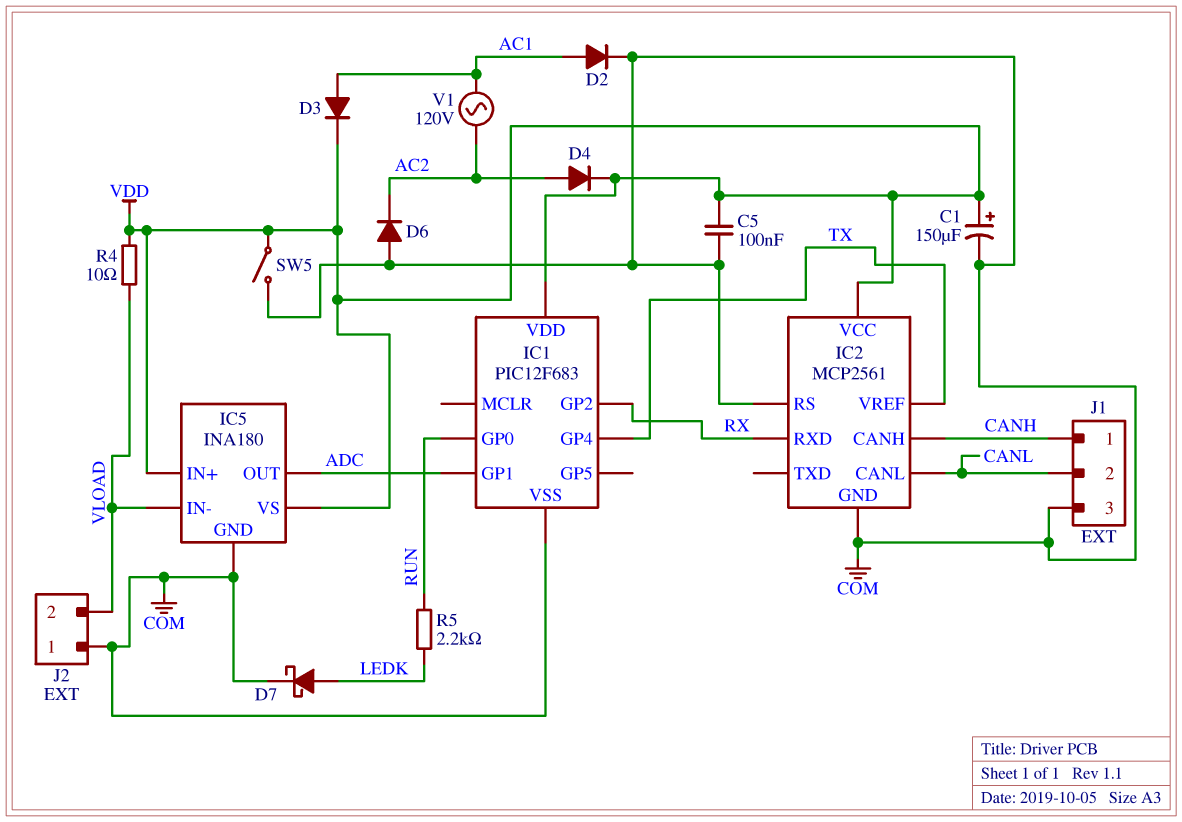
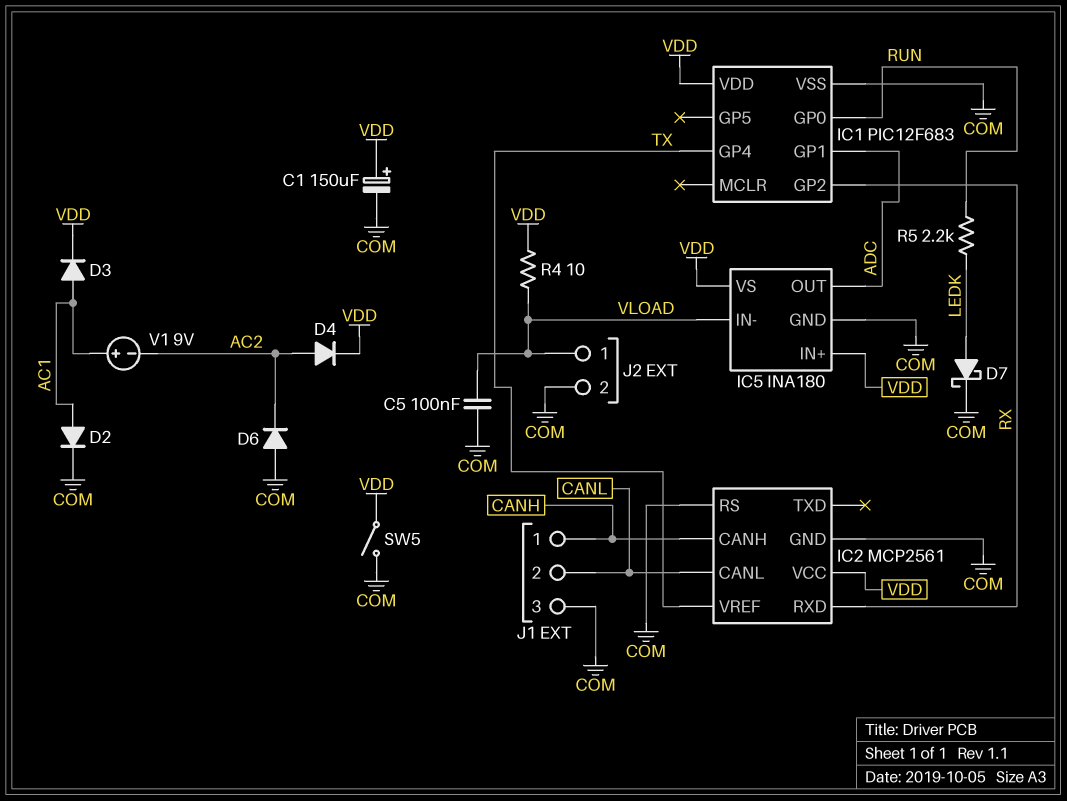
C5: 100nF (COM, VDD) -> 100nF (COM, VLOAD)
J2 pin 1: COM -> VLOAD
J2 pin 2: VLOAD -> COM
V1: AC 120V (AC1, AC2) -> 9V (plus AC1, minus AC2)

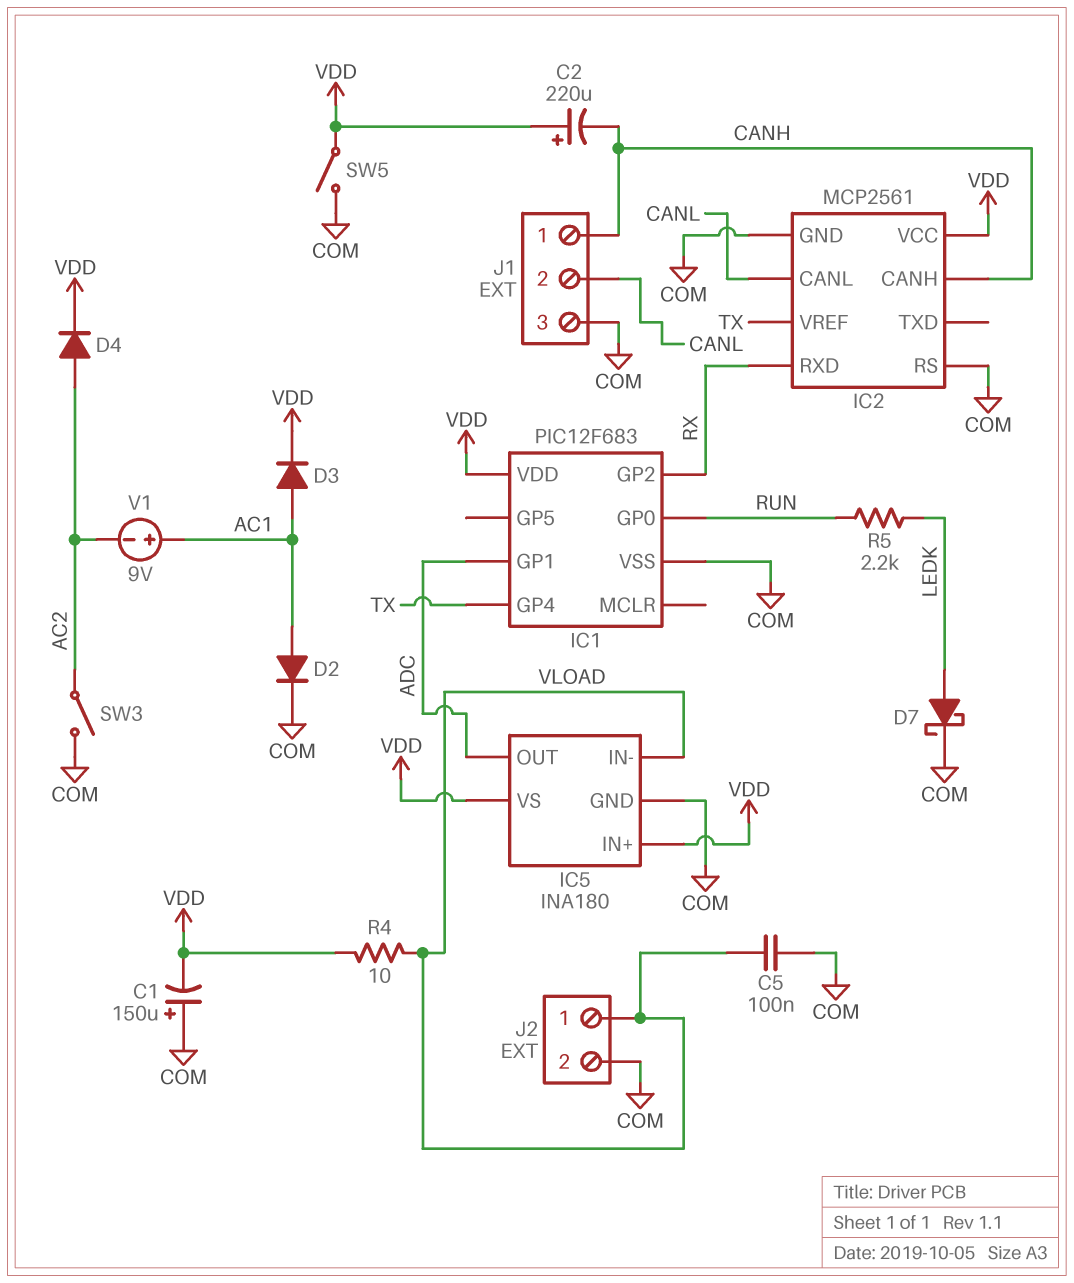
C1: 150uF (plus VDD, minus COM) -> 150uF (plus COM, minus VDD)
C2: none -> 220uF (plus VDD, minus CANH)
D6: diode (A COM, K AC2) -> none
SW3: none -> switch (AC2, COM)

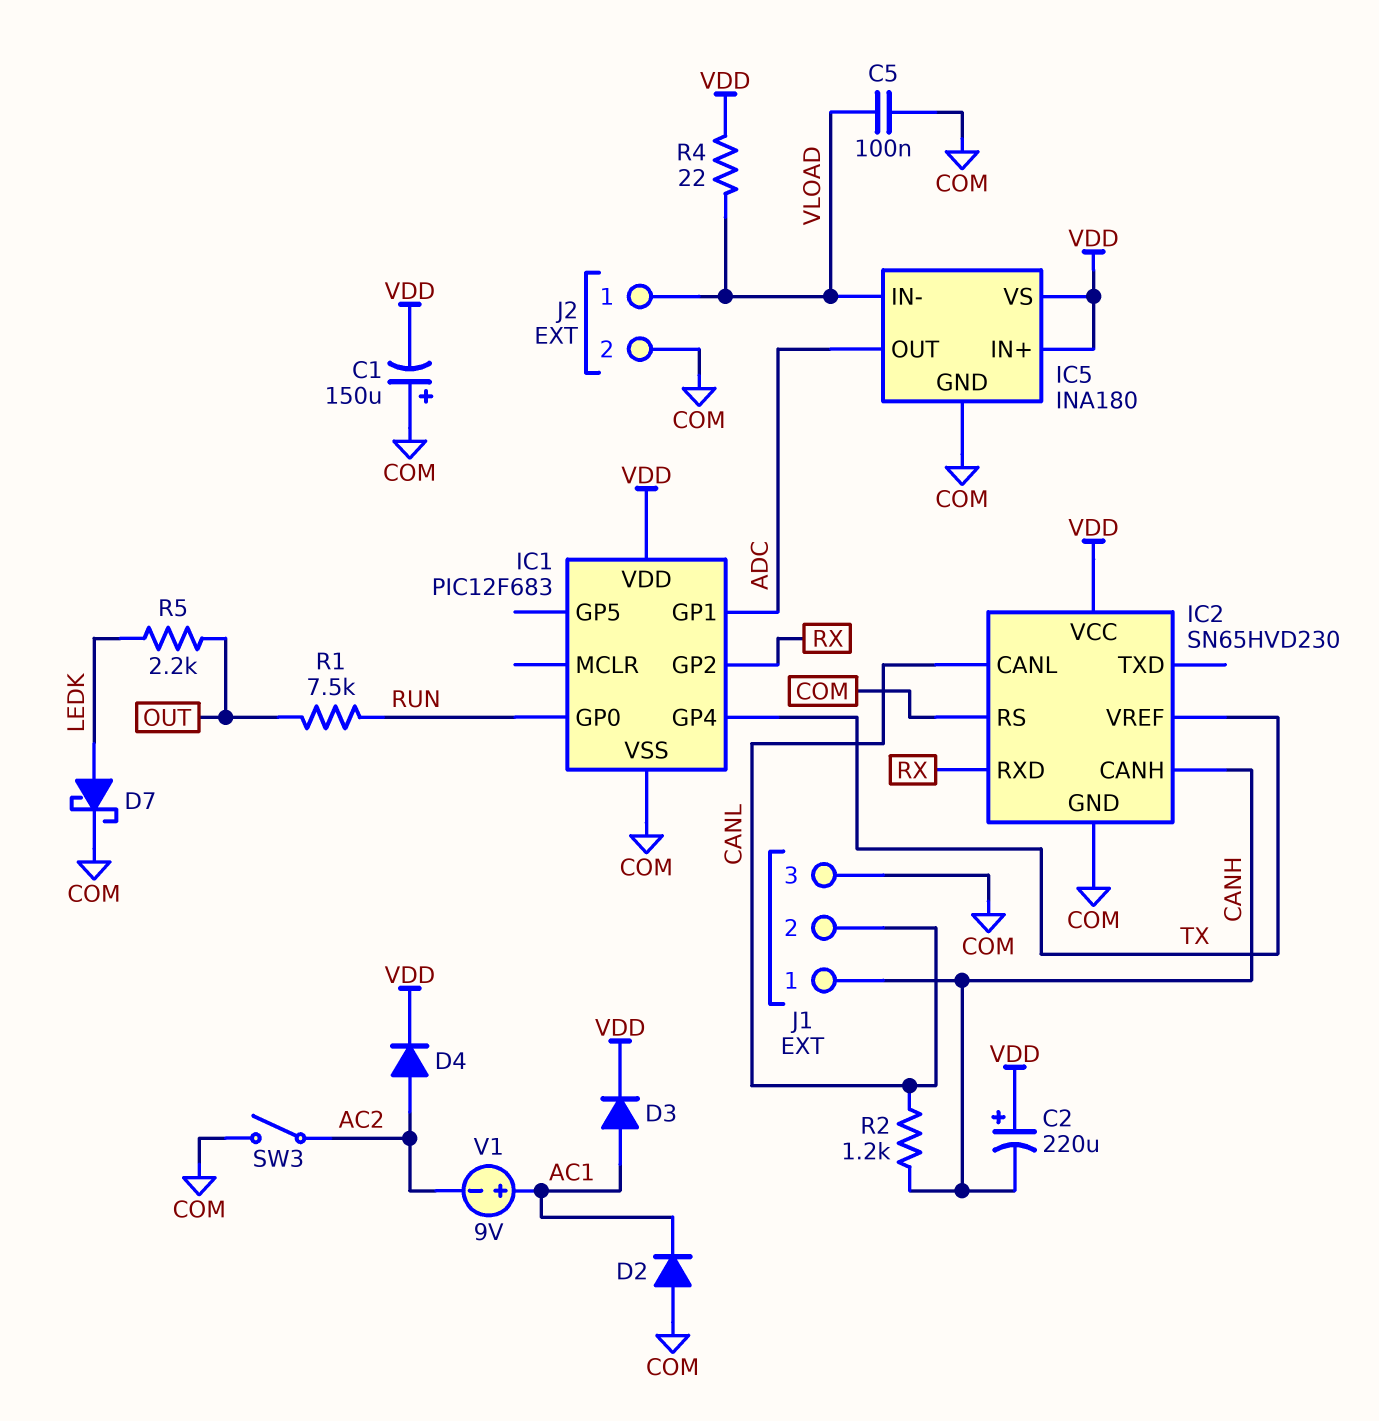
D2: diode (A AC1, K COM) -> diode (A COM, K AC1)
IC2: MCP2561 -> SN65HVD230
R1: none -> 7.5k (OUT, RUN)
R2: none -> 1.2k (CANH, CANL)
R4: 10 (VDD, VLOAD) -> 22 (VDD, VLOAD)
R5: 2.2k (LEDK, RUN) -> 2.2k (LEDK, OUT)
SW5: switch (COM, VDD) -> none

